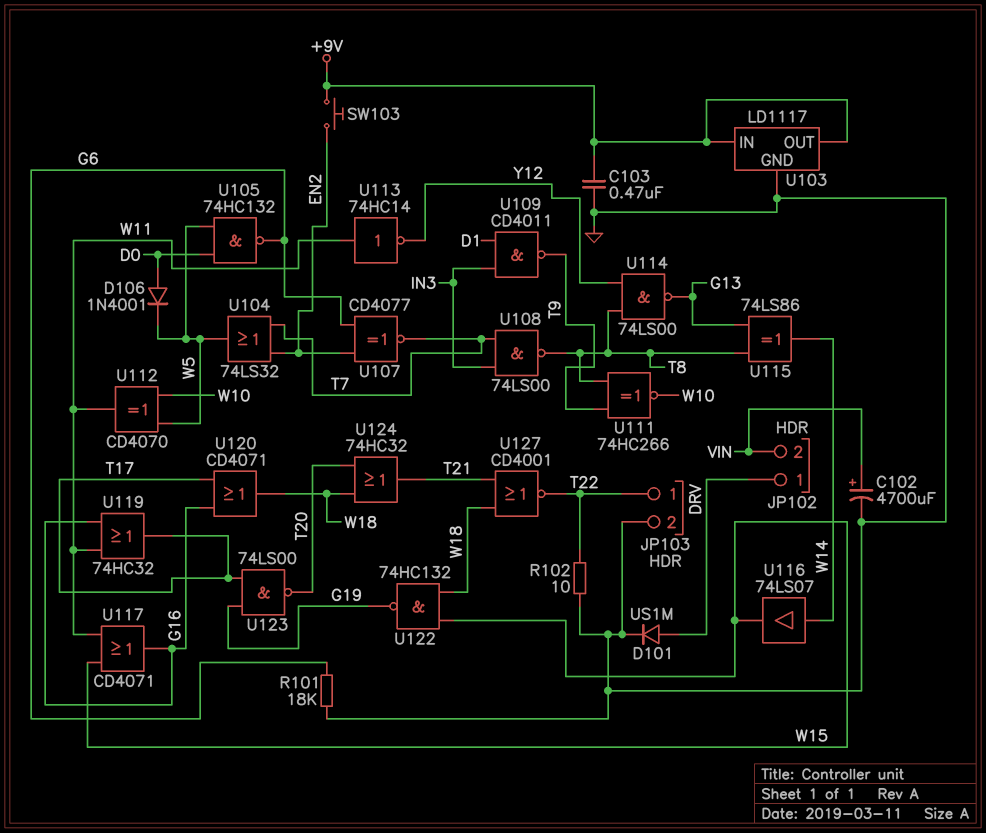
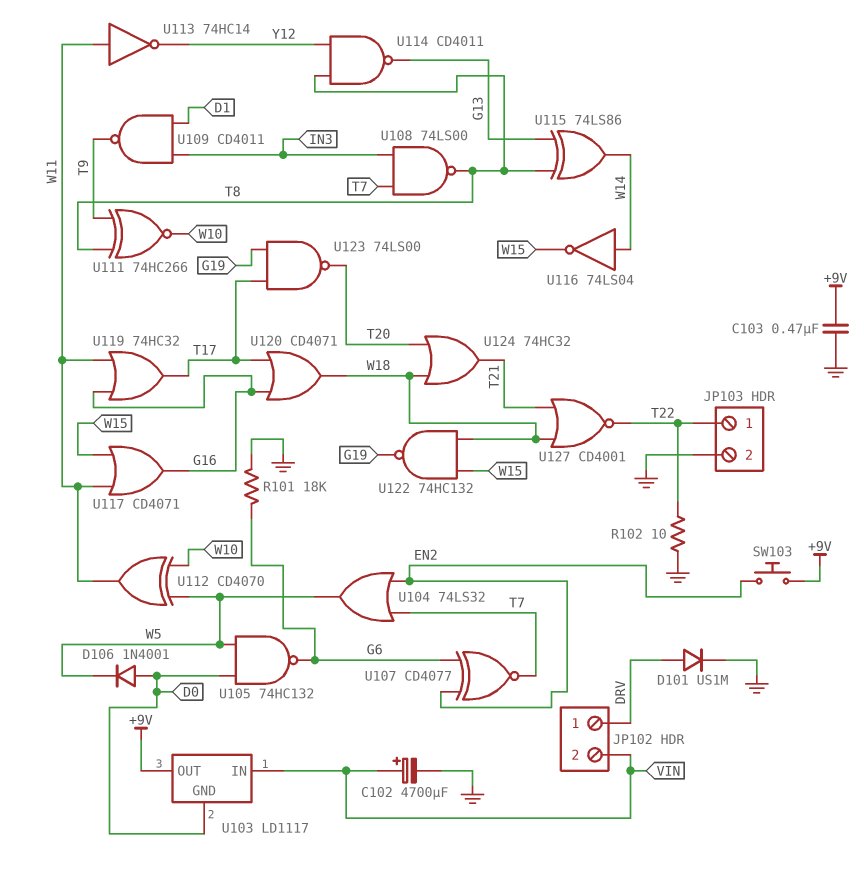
U103 pin GND: GND -> D0
U103 pin IN: +9V -> VIN
U114: NAND 74LS00 (in T8, in Y12, out G13) -> NAND CD4011 (in T8, in Y12, out G13)
U116: buffer 74LS07 (in W14, out W15) -> NOT 74LS04 (in W14, out W15)

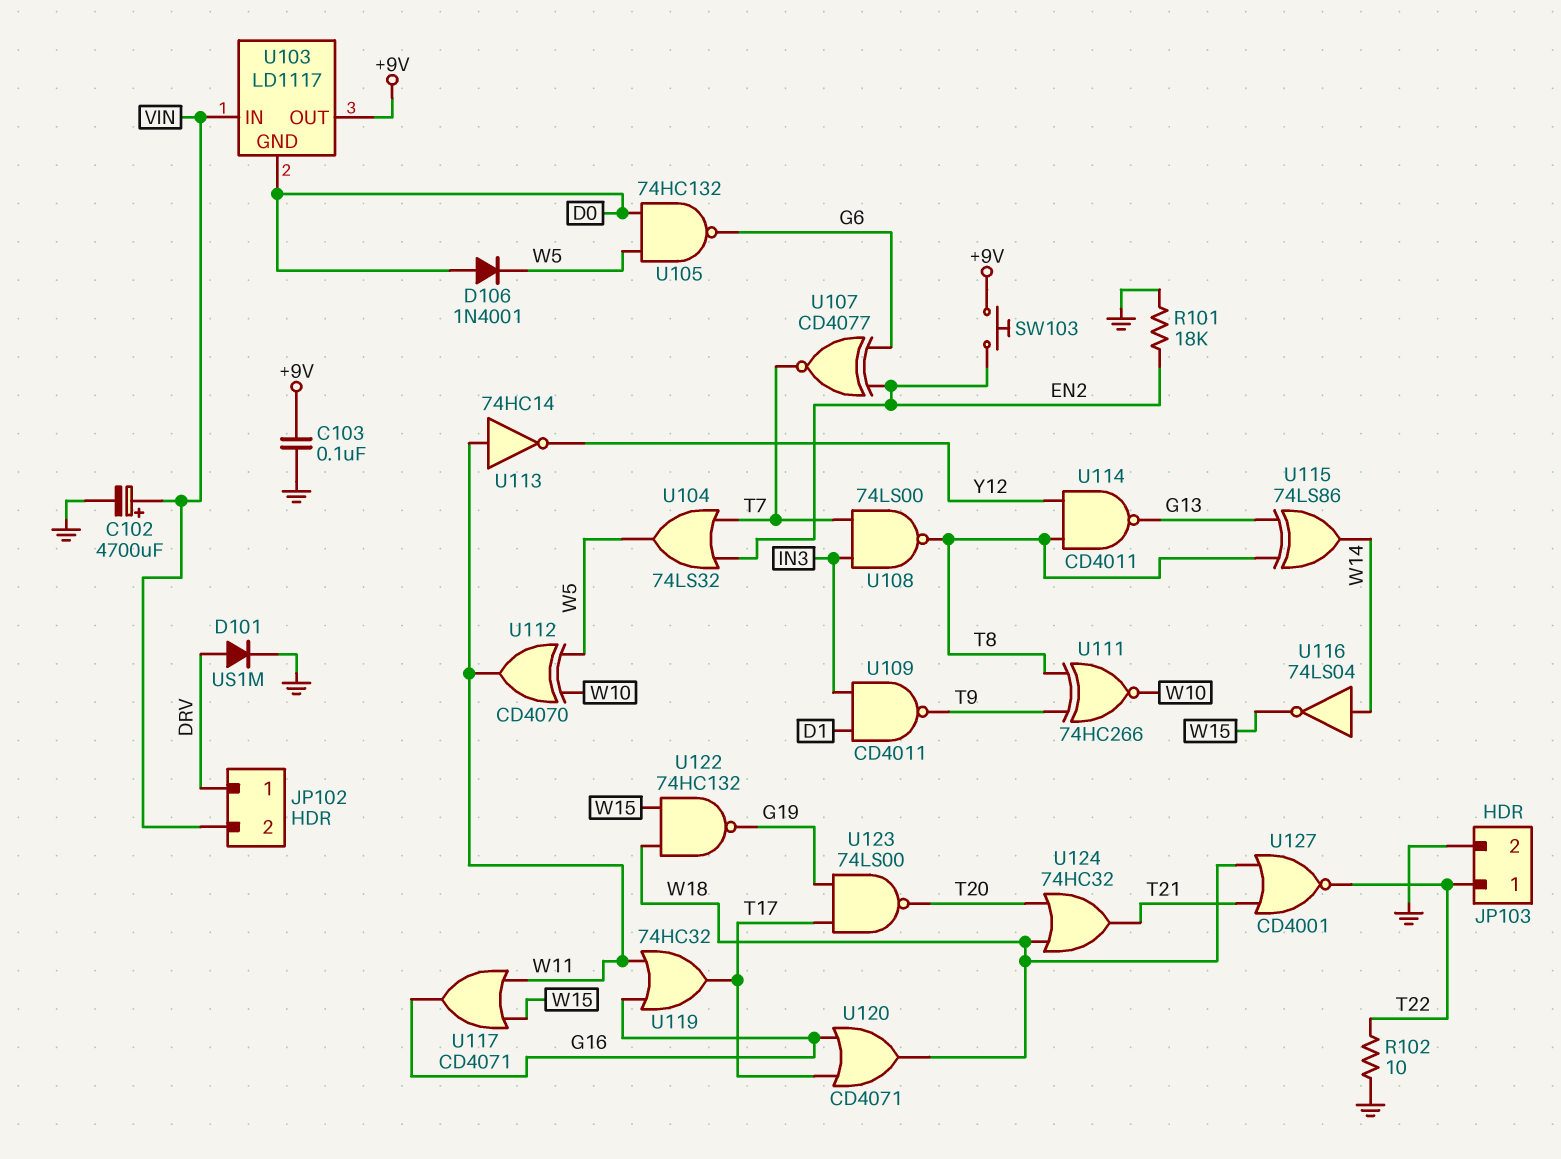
C103: 470nF (+9V, GND) -> 100nF (+9V, GND)
R101: 18k (G6, GND) -> 18k (EN2, GND)

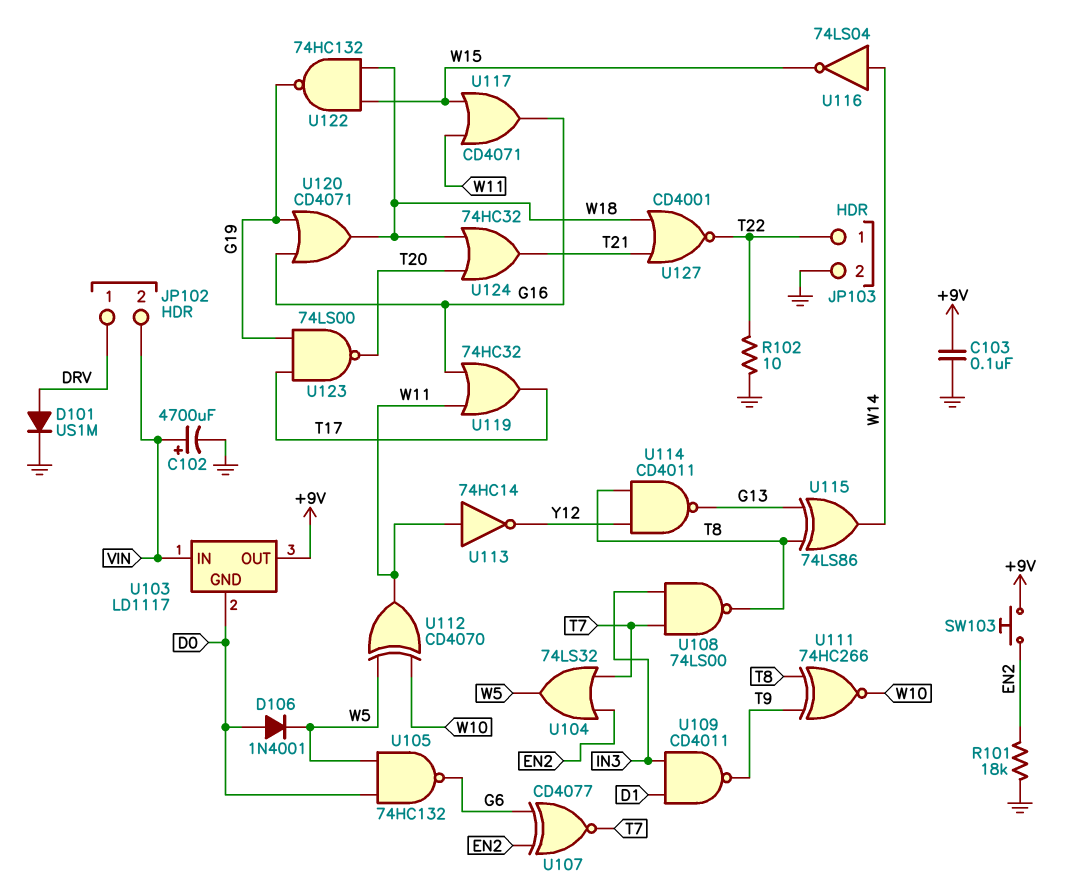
U120: OR CD4071 (in G16, in T17, out W18) -> OR CD4071 (in G16, in G19, out W18)

